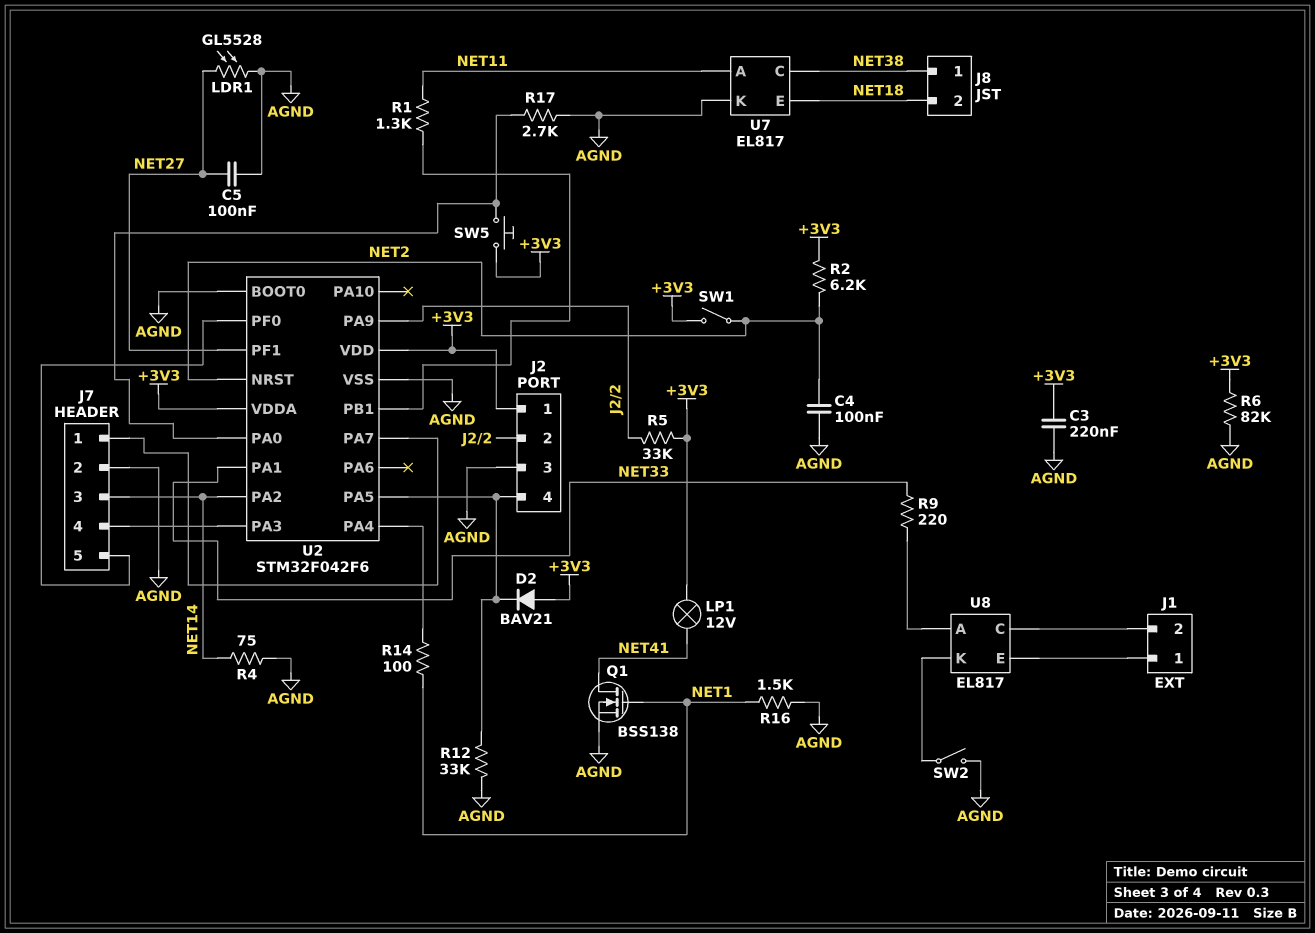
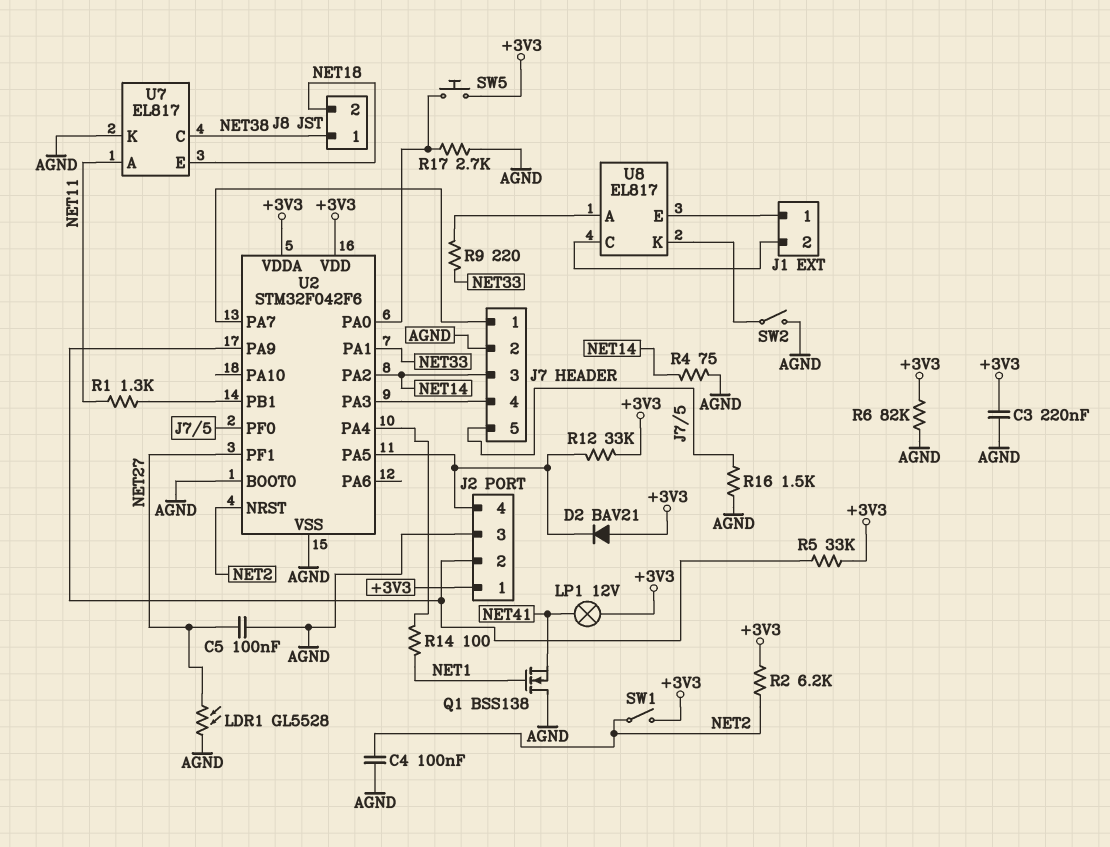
Q1: NMOS BSS138 (G NET1, D NET41, S AGND) -> NMOS BSS138 (G NET1, D AGND, S NET41)
R12: 33k (AGND, J2/4) -> 33k (+3V3, J2/4)
R16: 1.5k (AGND, NET1) -> 1.5k (AGND, J7/5)

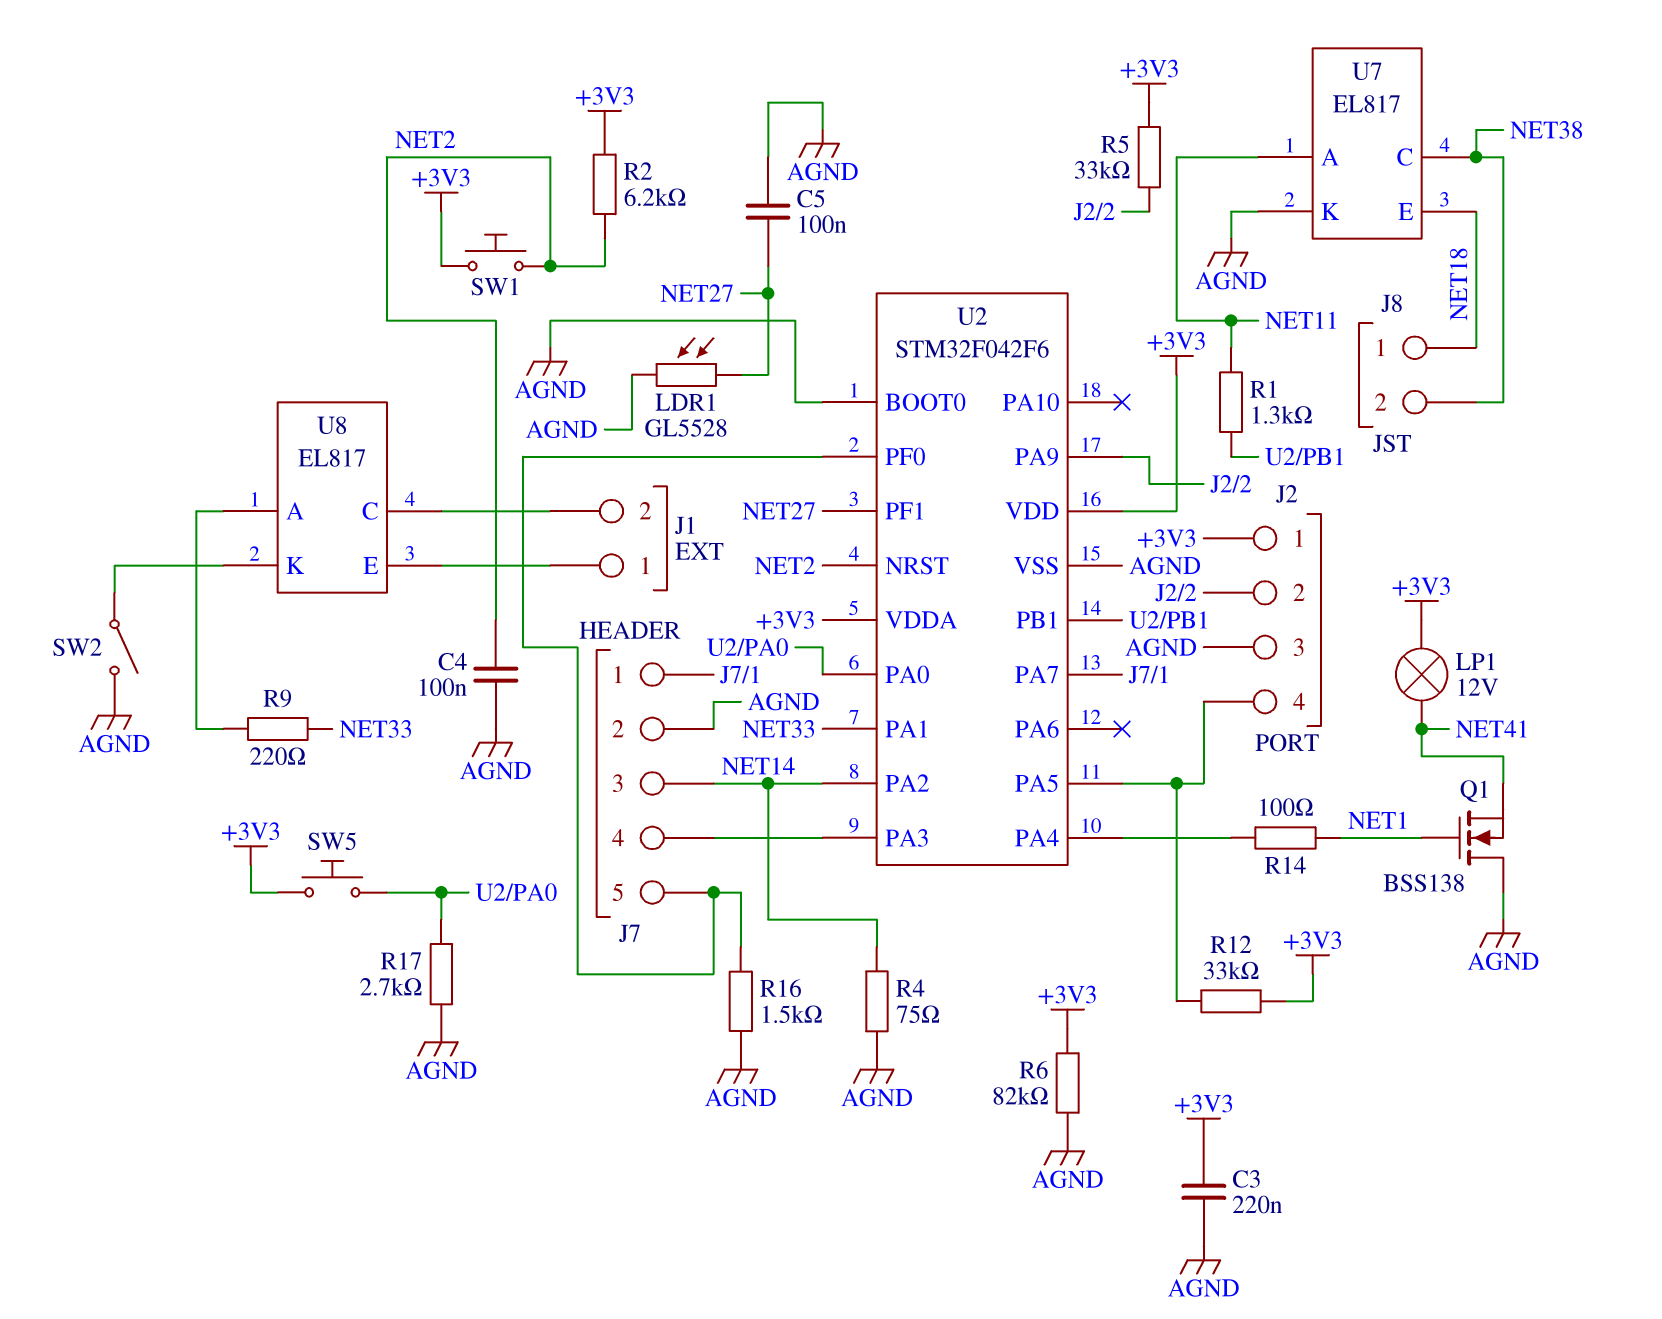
D2: diode BAV21 (A +3V3, K J2/4) -> none
J8 pin 1: NET38 -> NET18
J8 pin 2: NET18 -> NET38
SW1: switch (+3V3, NET2) -> button (+3V3, NET2)

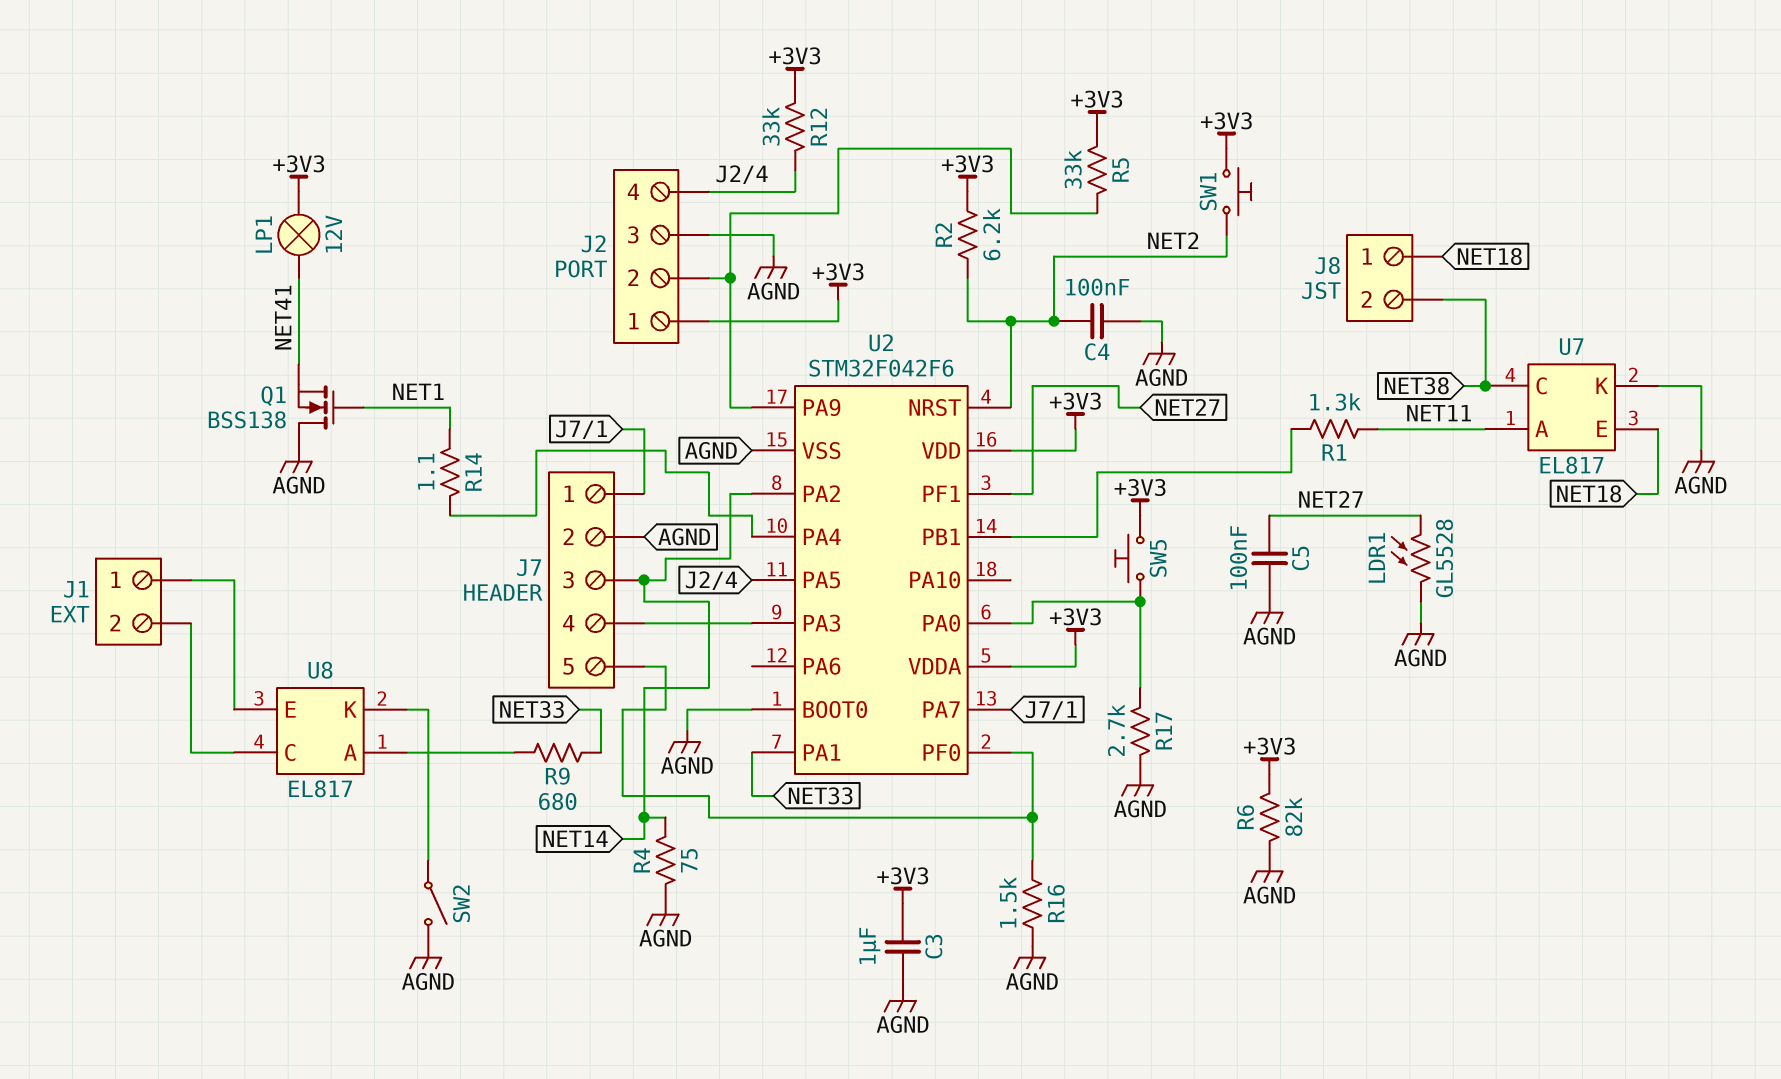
C3: 220nF (+3V3, AGND) -> 1uF (+3V3, AGND)
R9: 220 (NET33, U8/A) -> 680 (NET33, U8/A)
R14: 100 (NET1, U2/PA4) -> 1.1 (NET1, U2/PA4)

